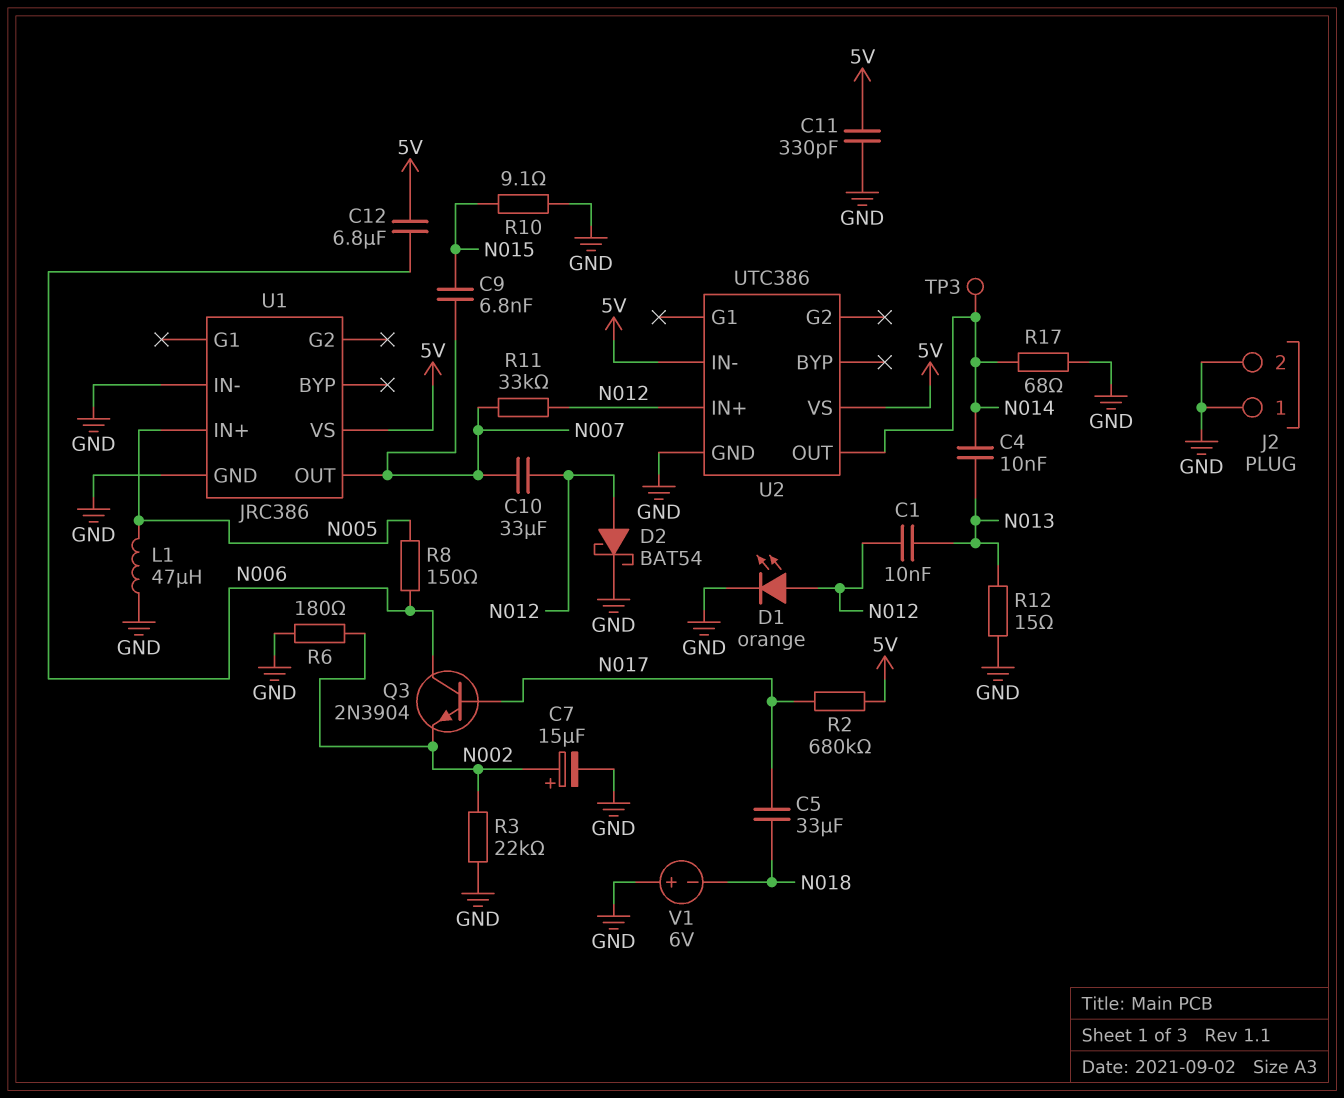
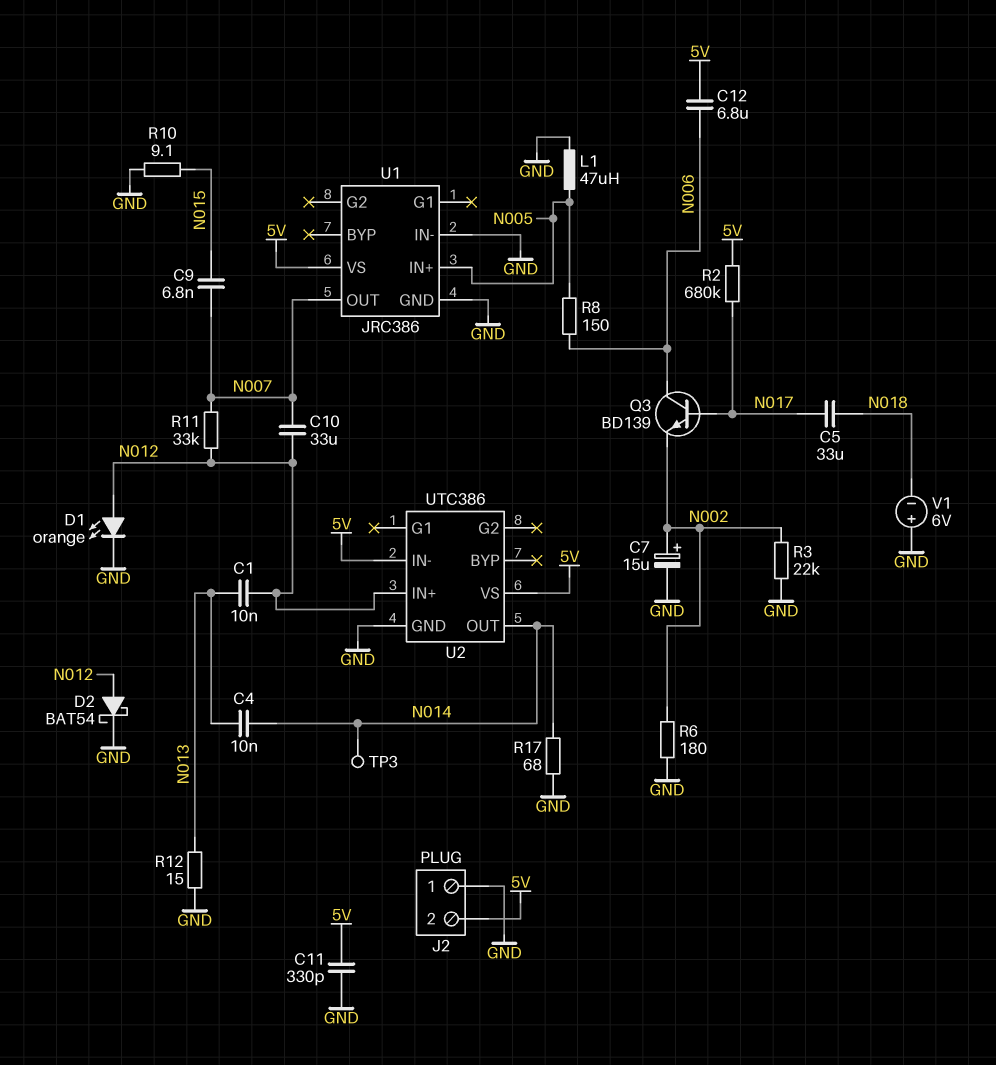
J2 pin 2: GND -> 5V
Q3: NPN 2N3904 (B N017, C N006, E N002) -> NPN BD139 (B N017, C N006, E N002)

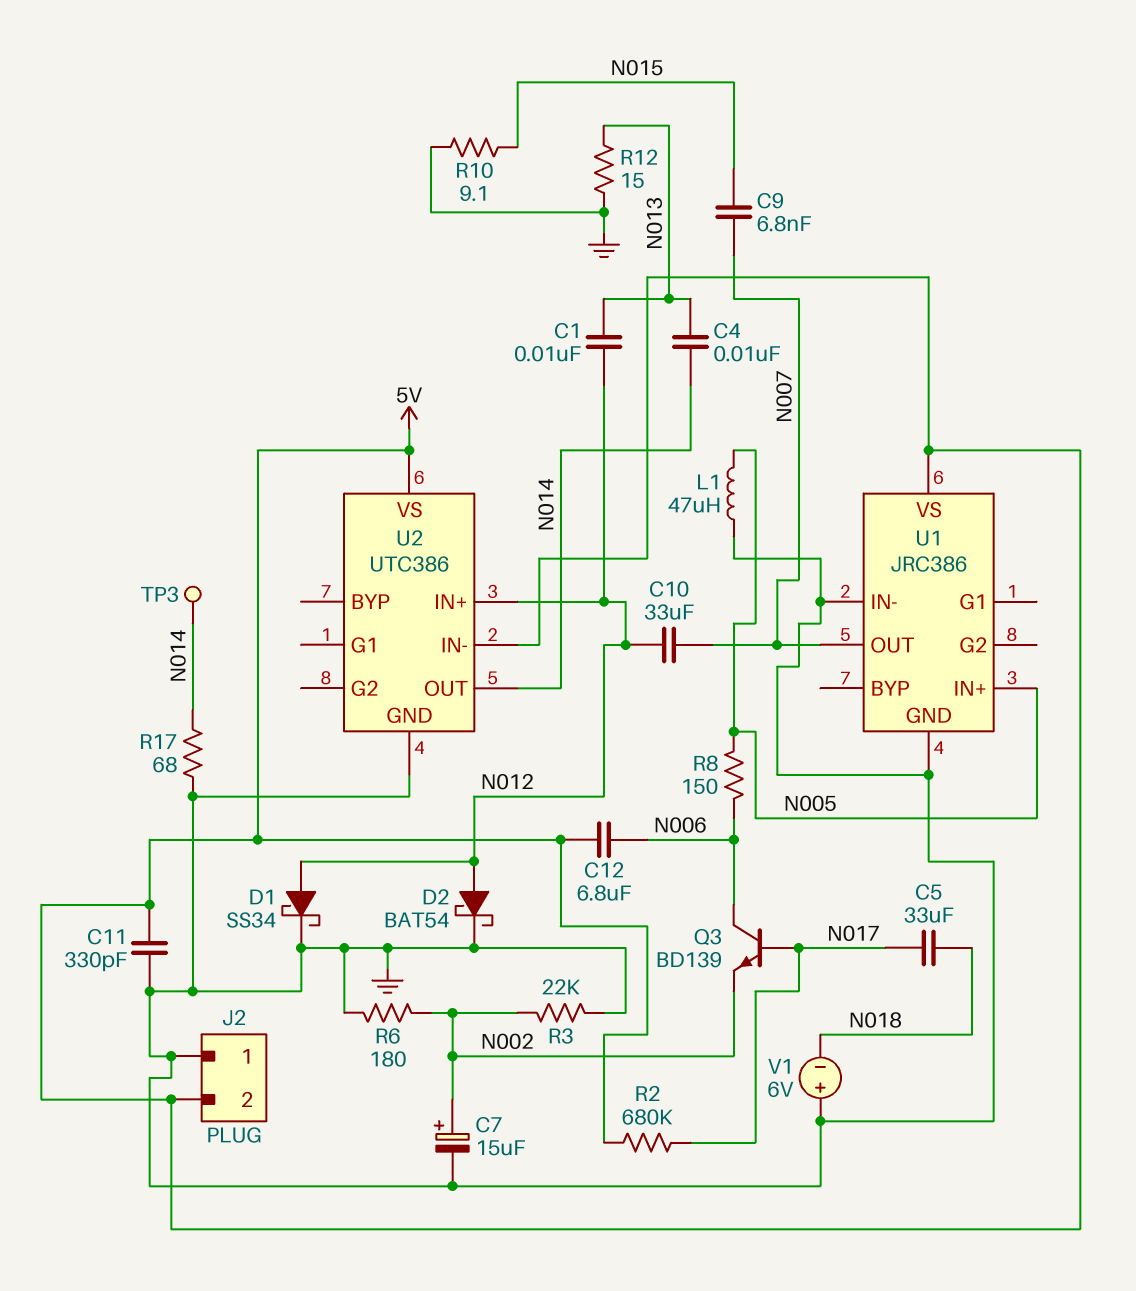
D1: LED orange (A N012, K GND) -> schottky SS34 (A N012, K GND)
R11: 33k (N007, N012) -> none

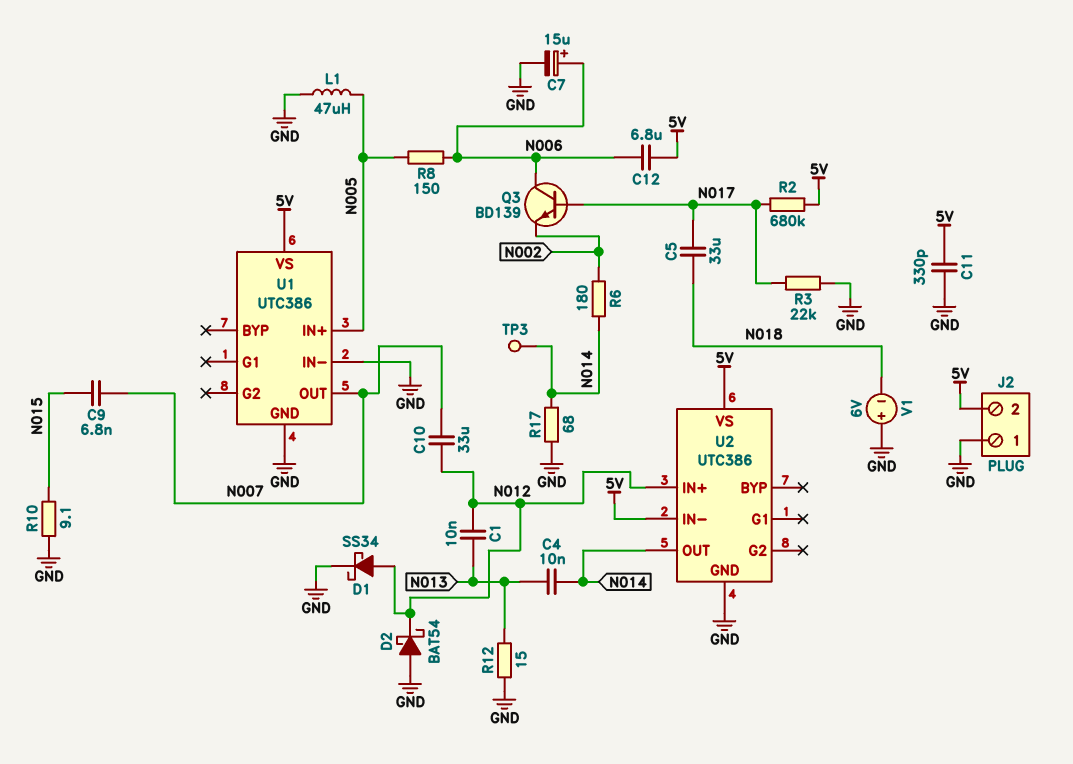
C7: 15uF (plus N002, minus GND) -> 15uF (plus N006, minus GND)
D2: schottky BAT54 (A N012, K GND) -> schottky BAT54 (A GND, K N012)
R3: 22k (GND, N002) -> 22k (GND, N017)
R6: 180 (GND, N002) -> 180 (N002, N014)
U1: JRC386 -> UTC386

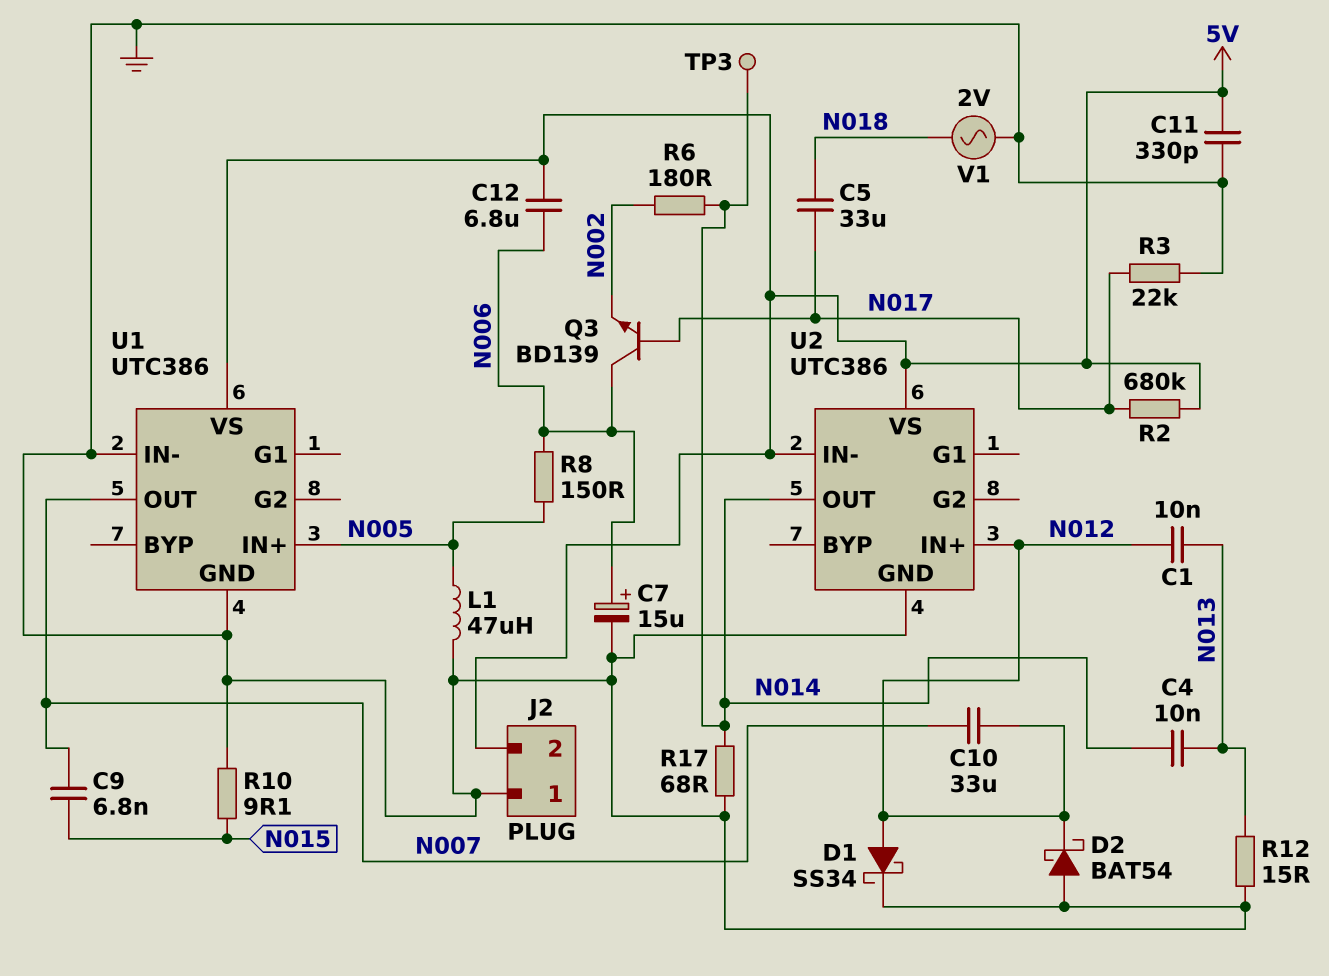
V1: 6V (plus GND, minus N018) -> AC 2V (GND, N018)

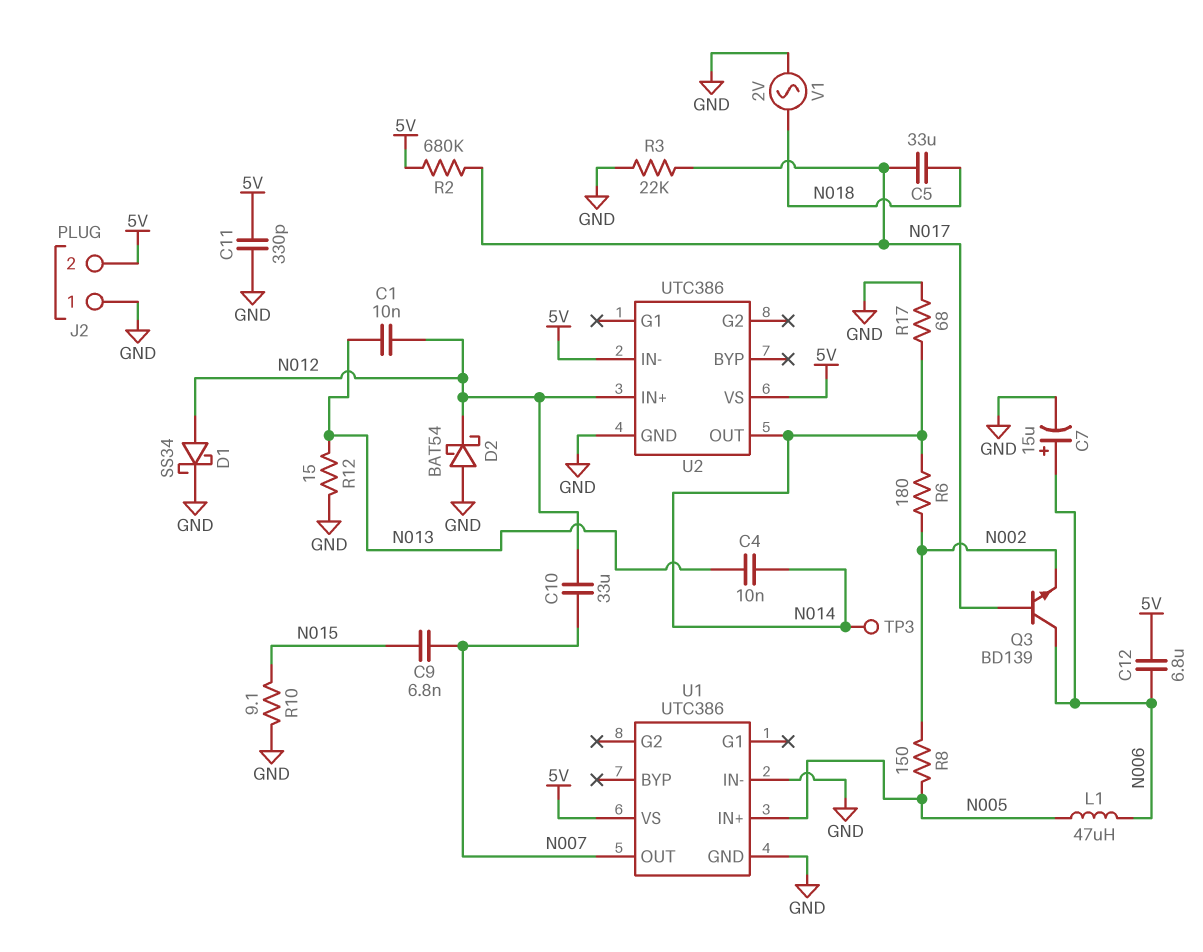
L1: 47uH (GND, N005) -> 47uH (N005, N006)
R8: 150 (N005, N006) -> 150 (N002, N005)

